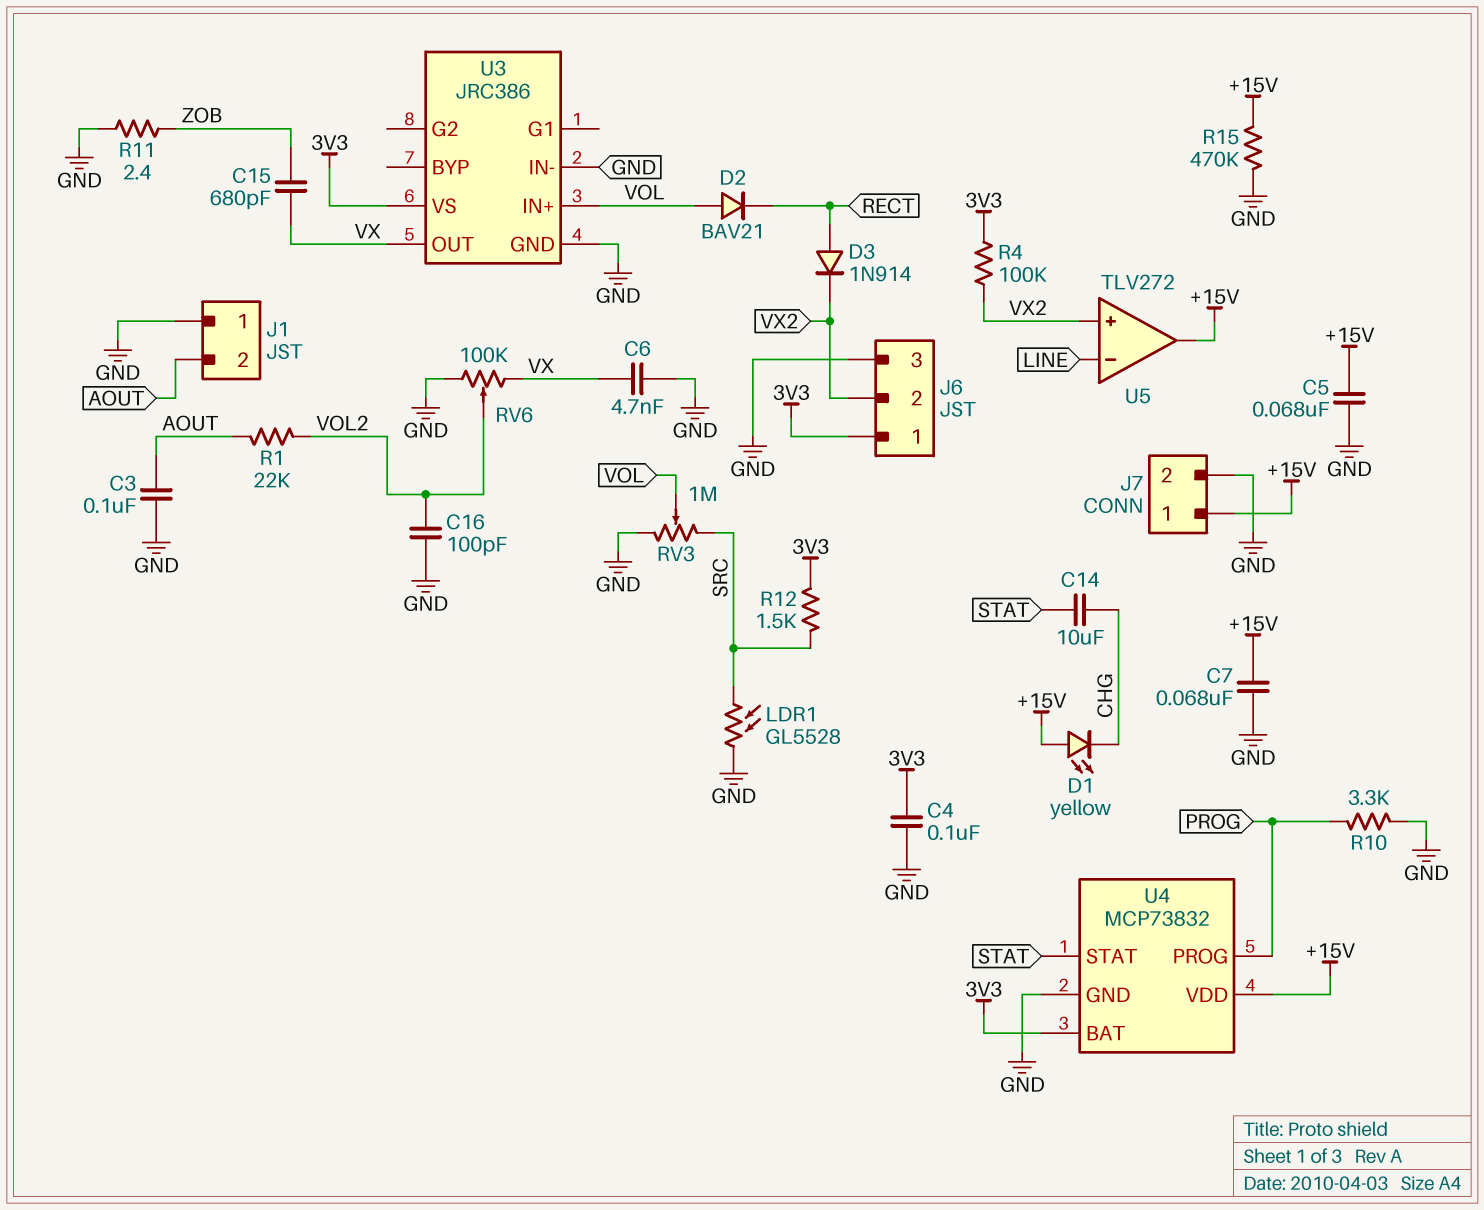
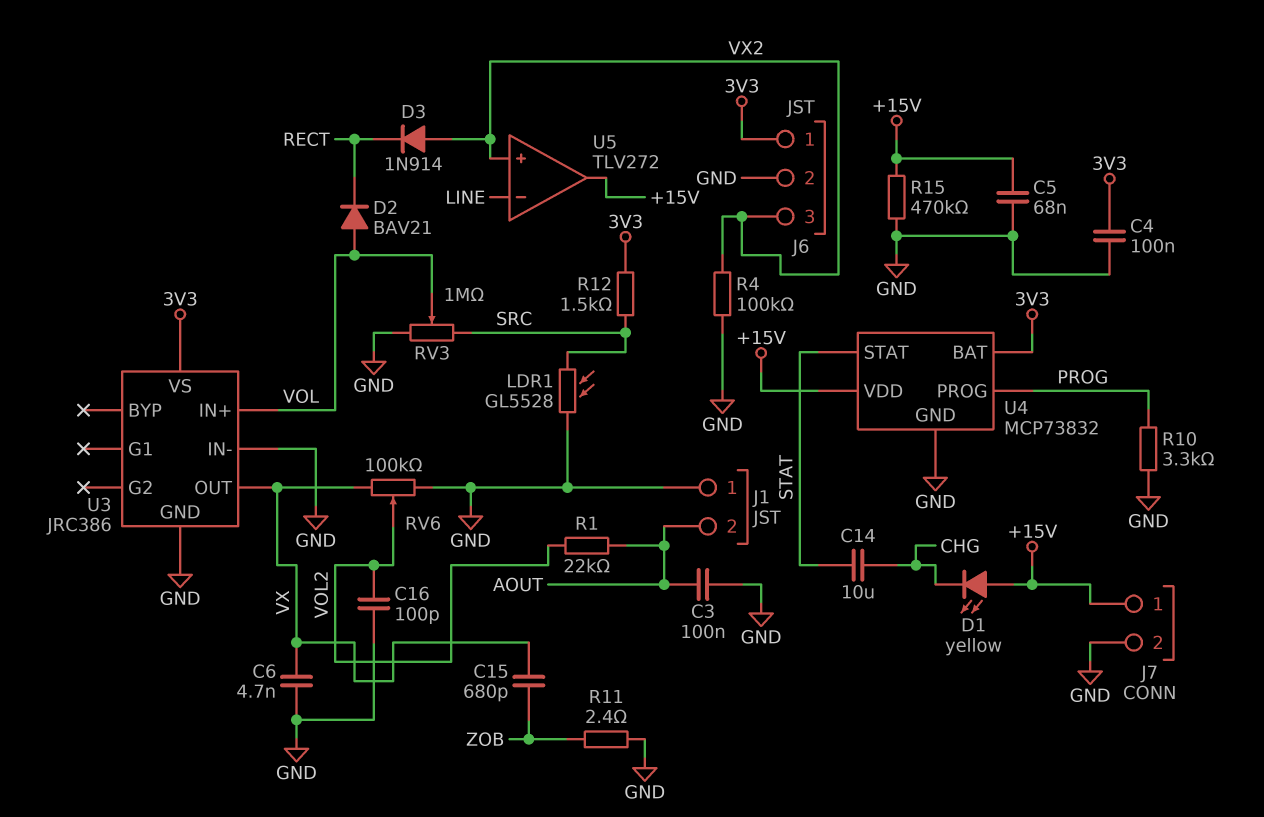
C7: 68nF (+15V, GND) -> none
D3: diode 1N914 (A RECT, K VX2) -> diode 1N914 (A VX2, K RECT)
J6 pin 2: VX2 -> GND
J6 pin 3: GND -> VX2
R4: 100k (3V3, VX2) -> 100k (GND, VX2)

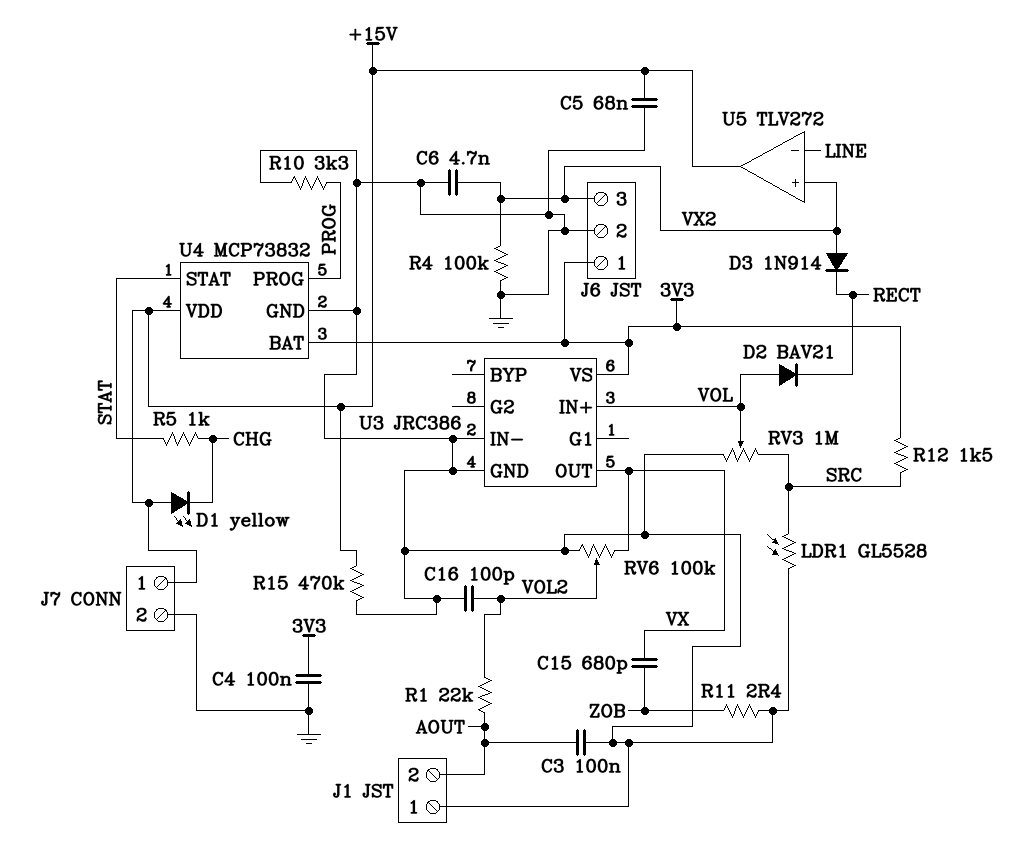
C6: 4.7nF (GND, VX) -> 4.7nF (GND, VX2)
C14: 10uF (CHG, STAT) -> none
R5: none -> 1k (CHG, STAT)

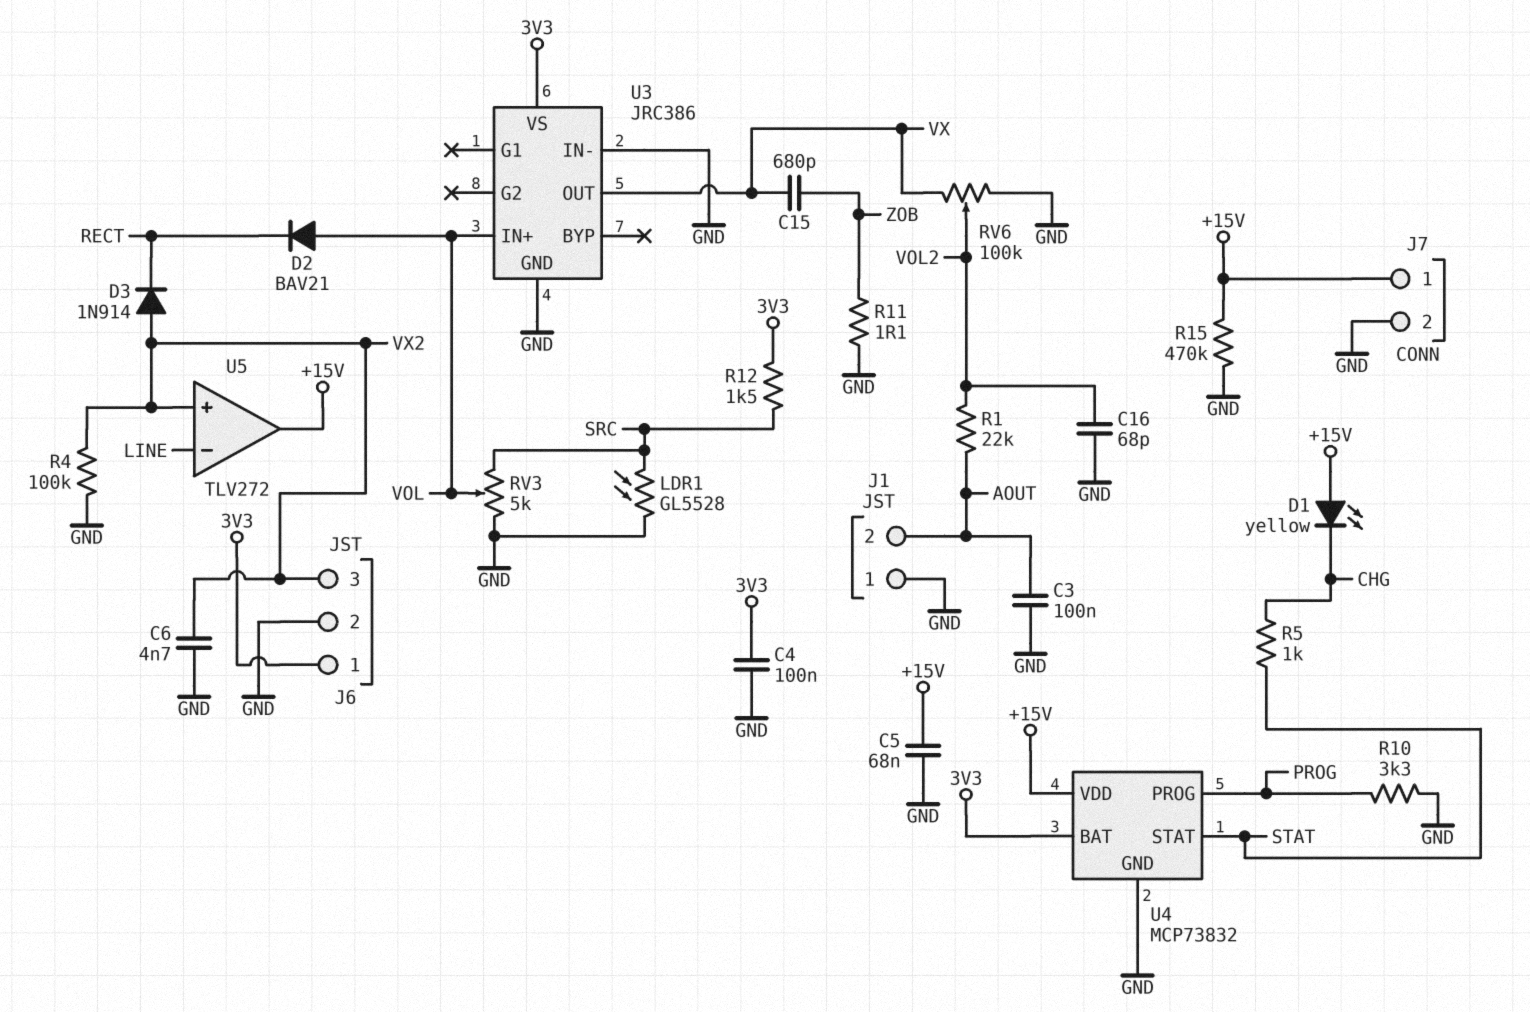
C16: 100pF (GND, VOL2) -> 68pF (GND, VOL2)
R11: 2.4 (GND, ZOB) -> 1.1 (GND, ZOB)
RV3: 1M (GND, SRC, wiper VOL) -> 5k (GND, SRC, wiper VOL)

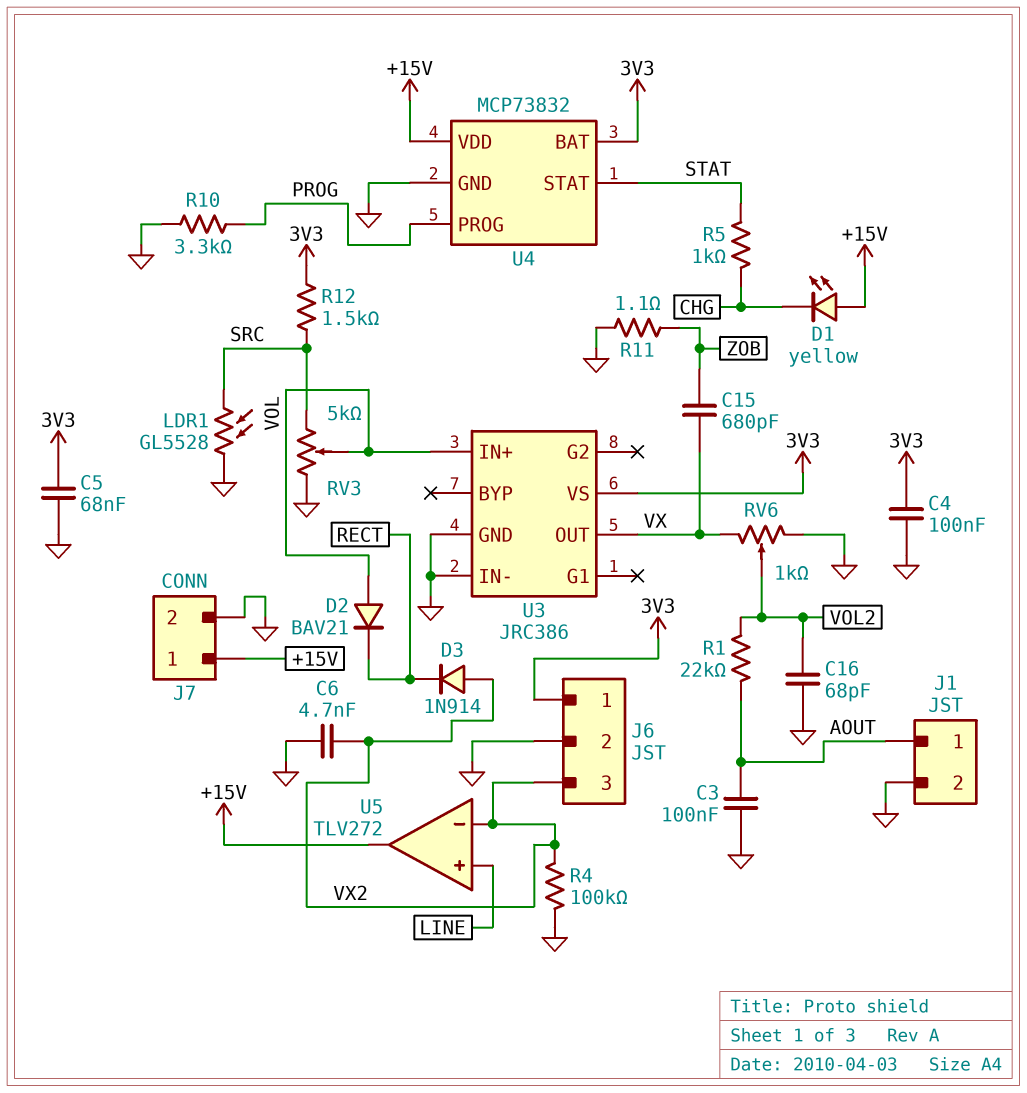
C5: 68nF (+15V, GND) -> 68nF (3V3, GND)
J1 pin 1: GND -> AOUT
J1 pin 2: AOUT -> GND
R15: 470k (+15V, GND) -> none
RV6: 100k (GND, VX, wiper VOL2) -> 1k (GND, VX, wiper VOL2)
U5 pin in+: VX2 -> LINE
U5 pin in-: LINE -> VX2

